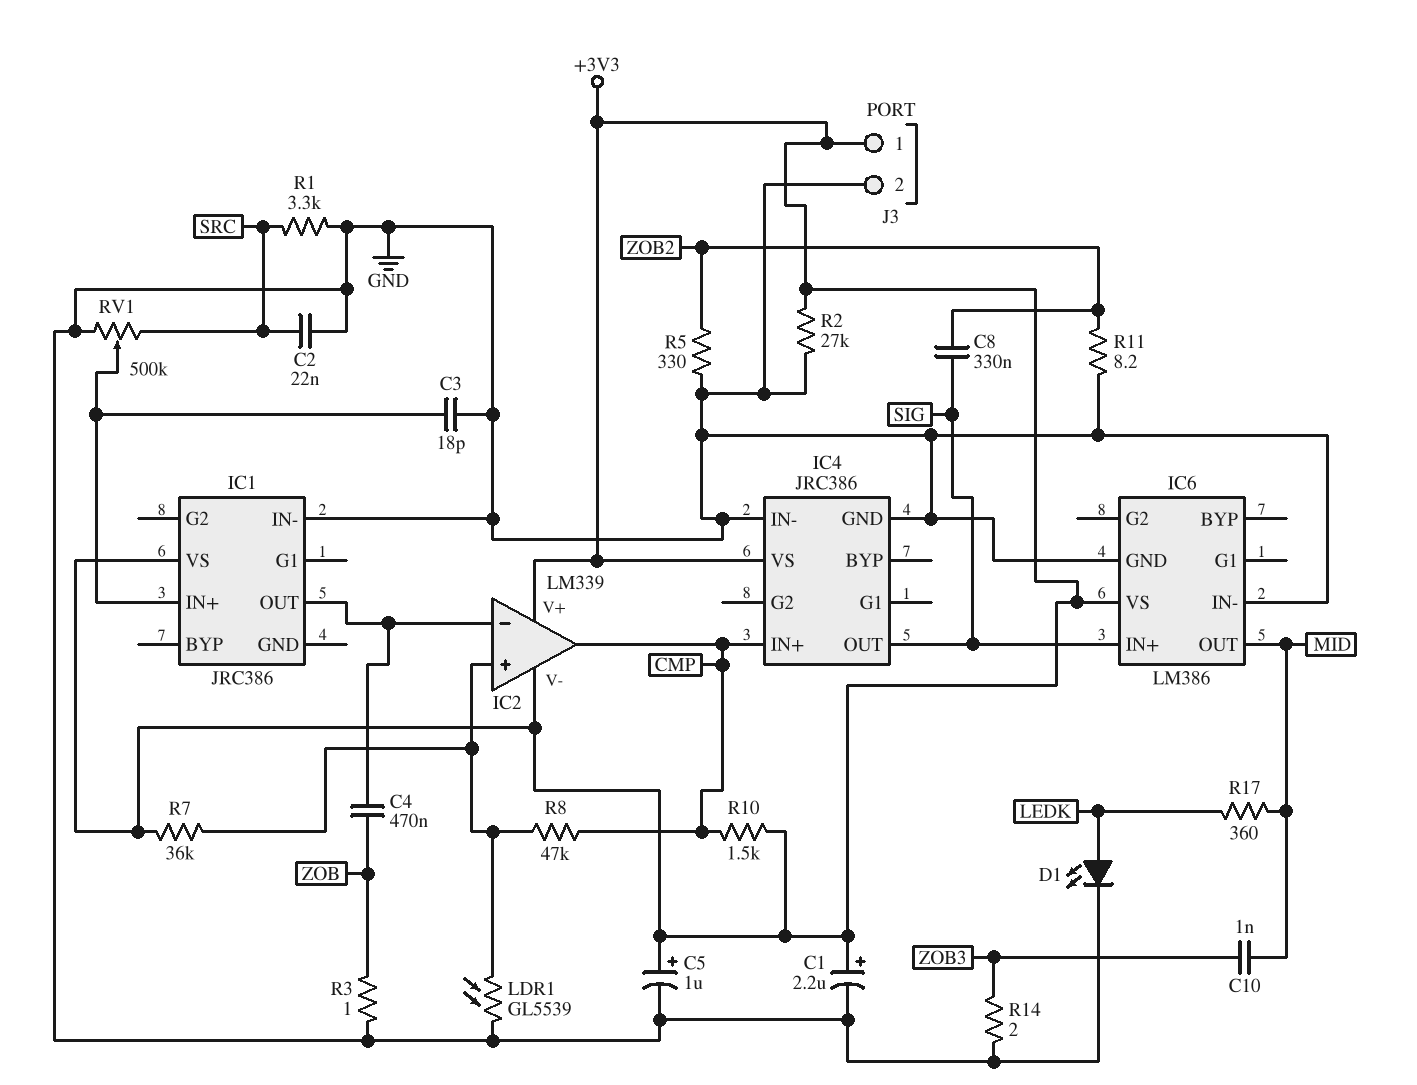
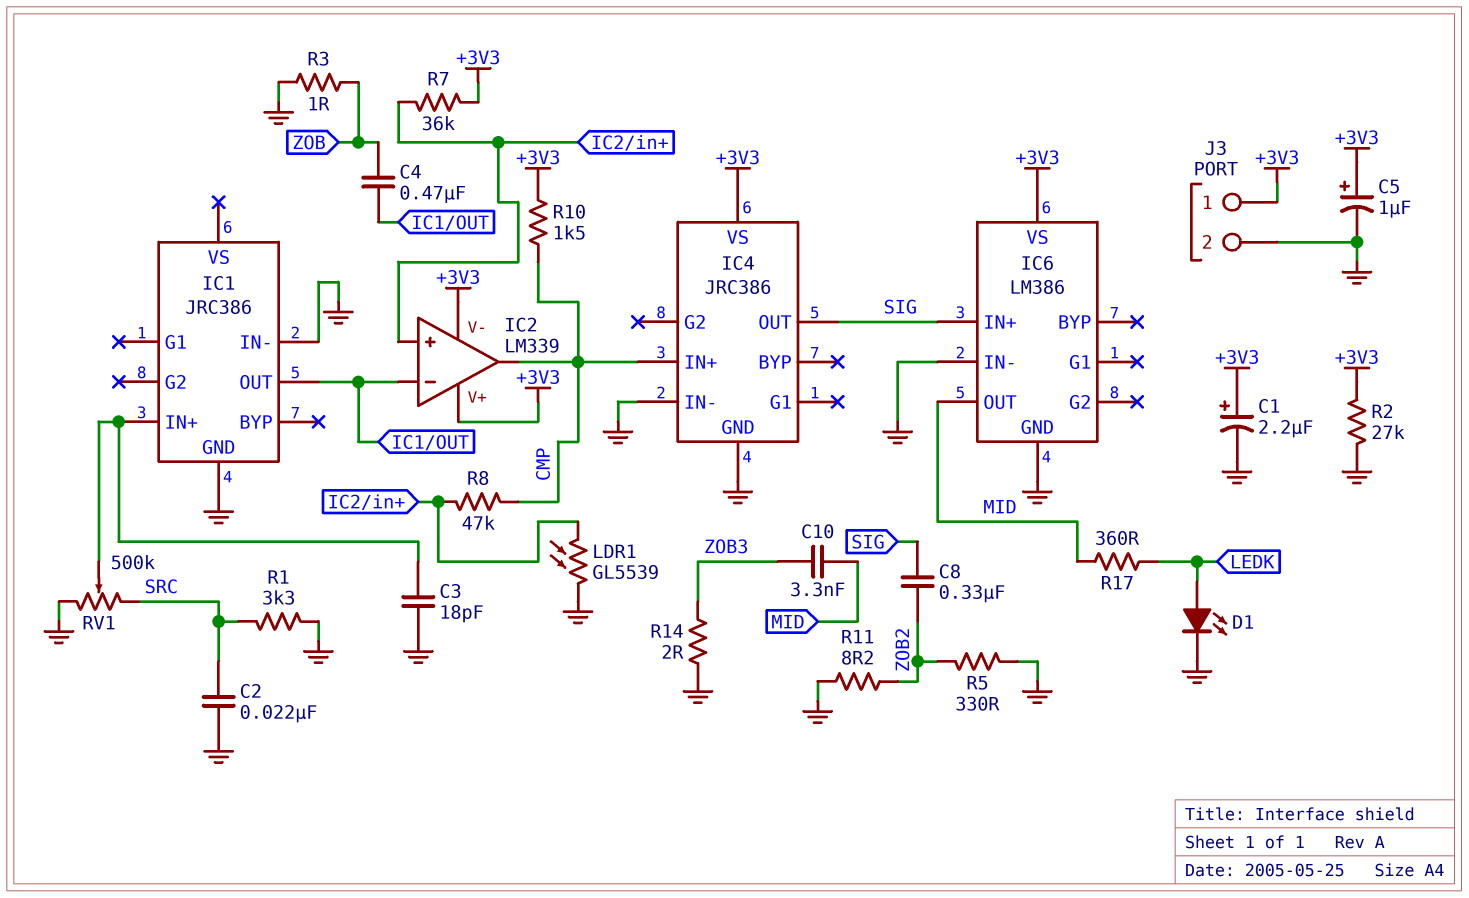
C10: 1nF (MID, ZOB3) -> 3.3nF (MID, ZOB3)
IC1 pin GND: none -> GND
IC1 pin VS: +3V3 -> none

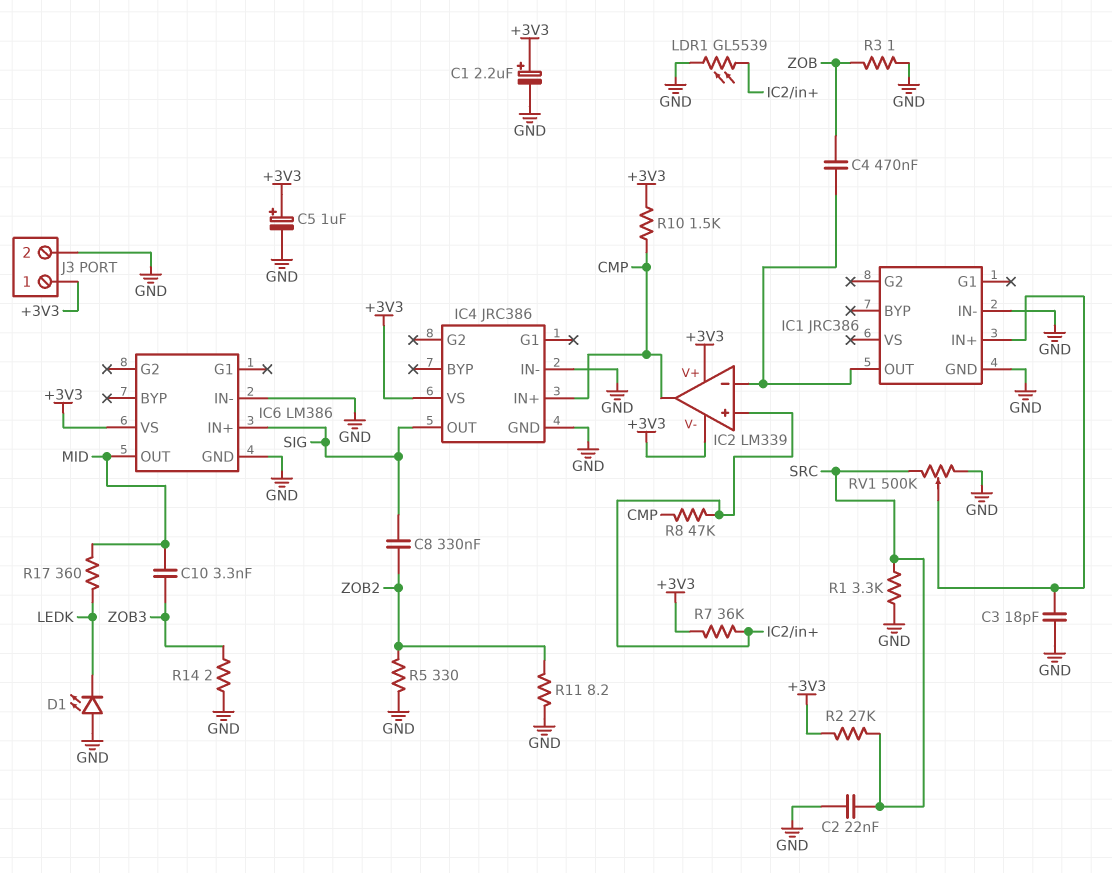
D1: LED (A LEDK, K GND) -> LED (A GND, K LEDK)
R2: 27k (+3V3, GND) -> 27k (+3V3, SRC)

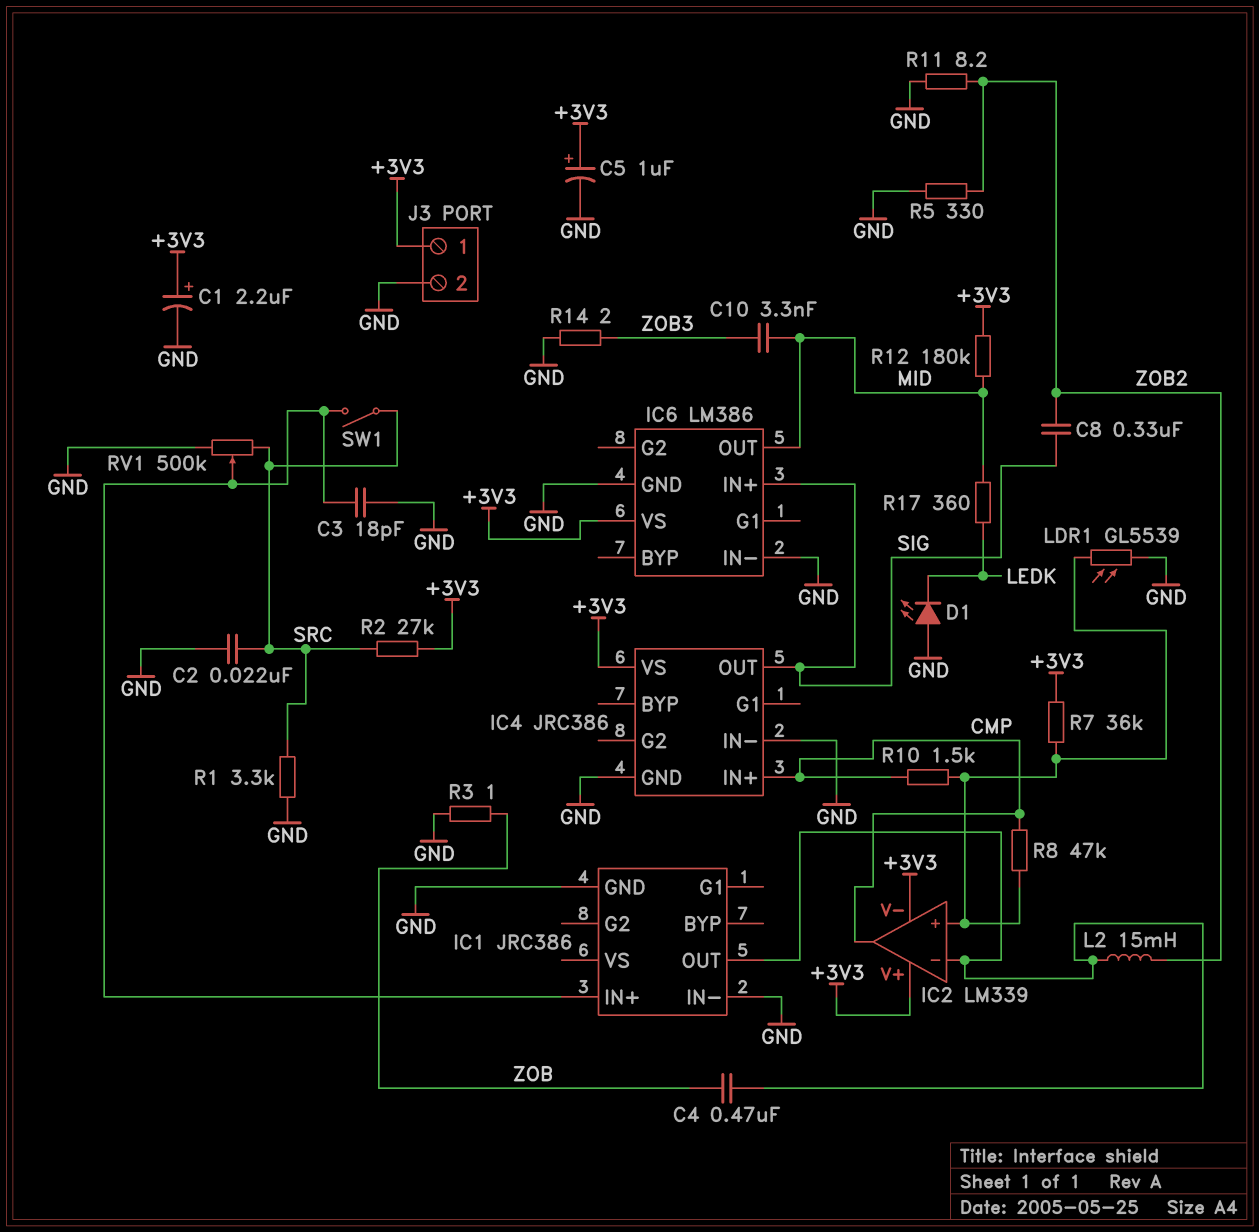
L2: none -> 15mH (IC1/OUT, ZOB2)
R10: 1.5k (+3V3, CMP) -> 1.5k (CMP, IC2/in+)
R12: none -> 180k (+3V3, MID)
SW1: none -> switch (IC1/IN+, SRC)

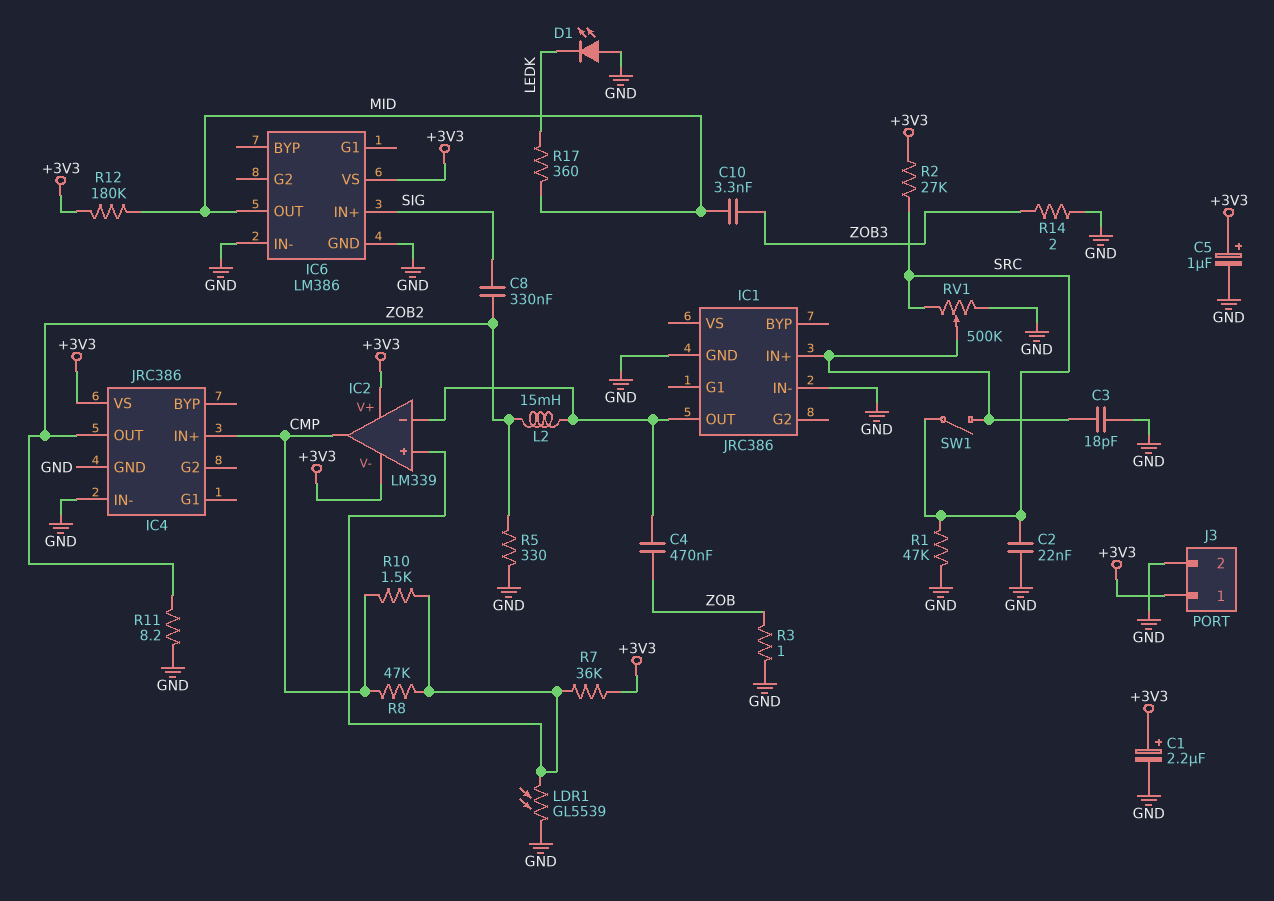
IC4 pin OUT: SIG -> ZOB2
R1: 3.3k (GND, SRC) -> 47k (GND, SRC)

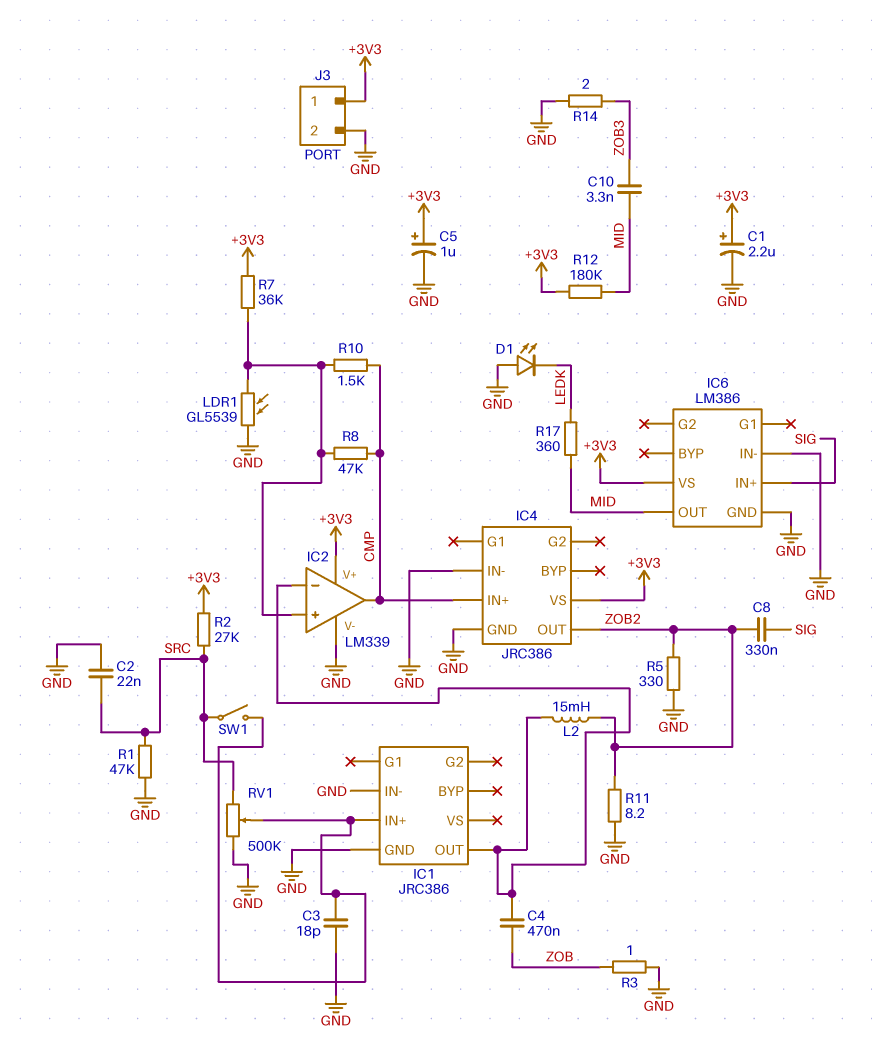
IC2 pin V-: +3V3 -> GND

